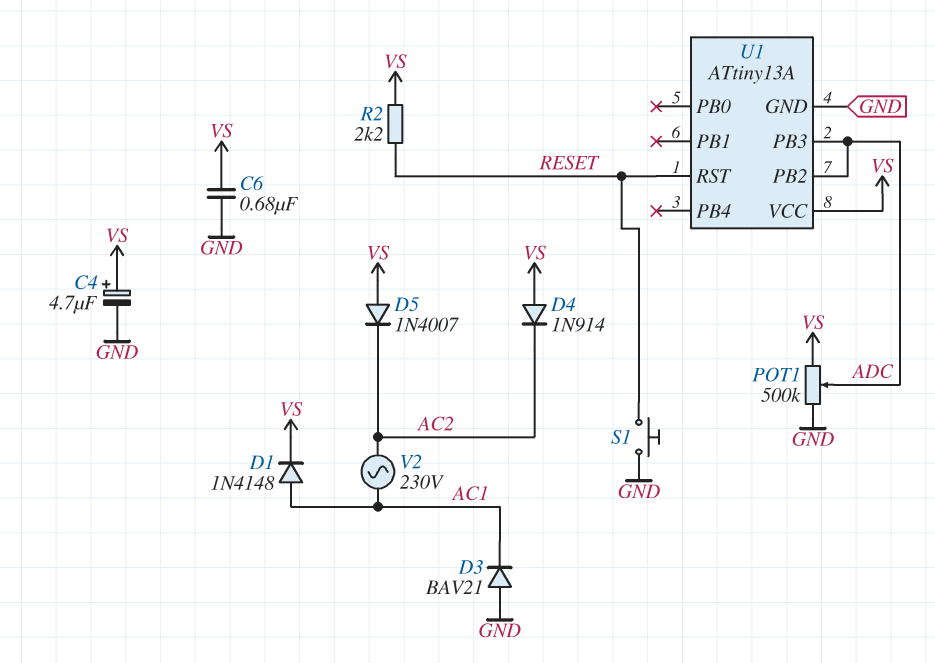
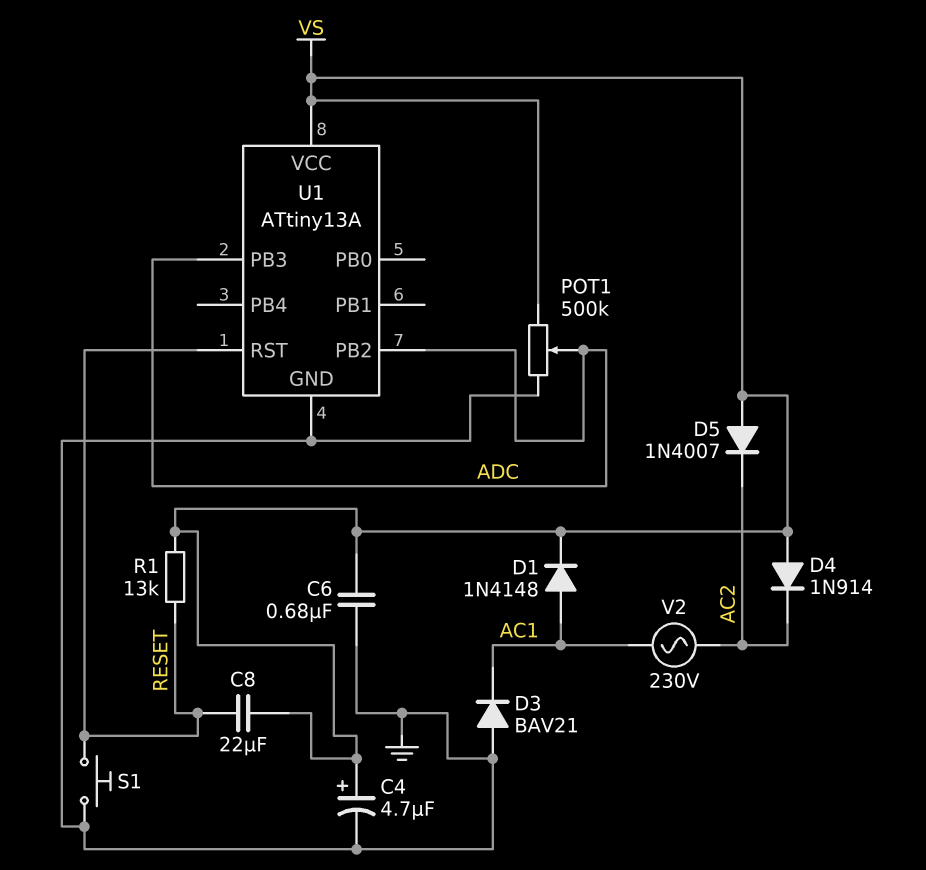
C8: none -> 22uF (RESET, VS)
R1: none -> 13k (RESET, VS)
R2: 2.2k (RESET, VS) -> none

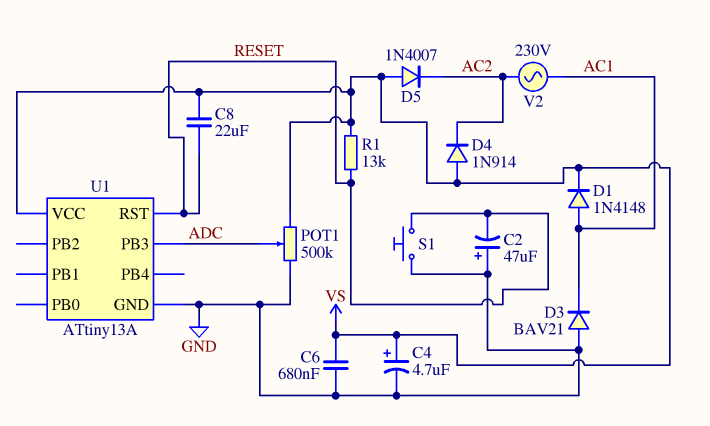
C2: none -> 47uF (plus GND, minus RESET)
U1 pin PB2: ADC -> none

